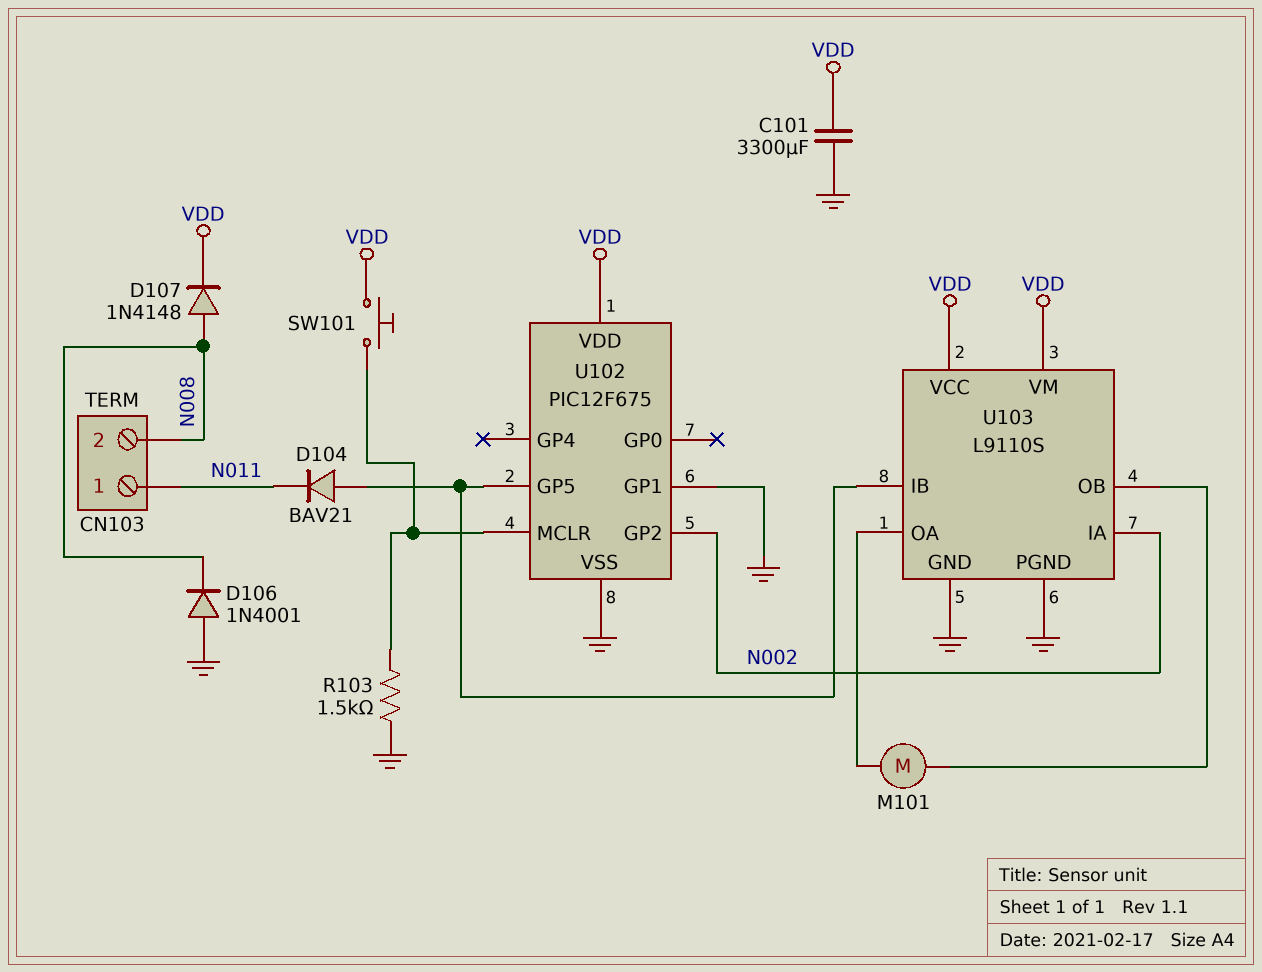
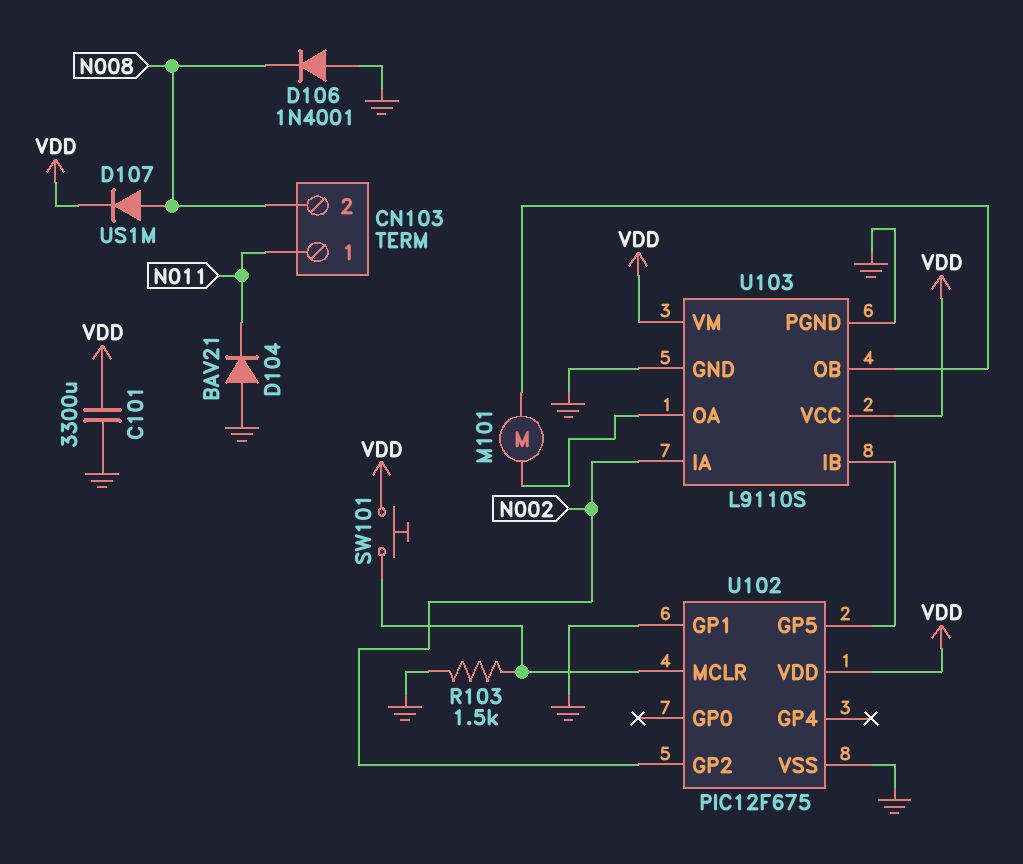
D104: diode BAV21 (A U102/GP5, K N011) -> diode BAV21 (A GND, K N011)
D107: diode 1N4148 (A N008, K VDD) -> diode US1M (A N008, K VDD)

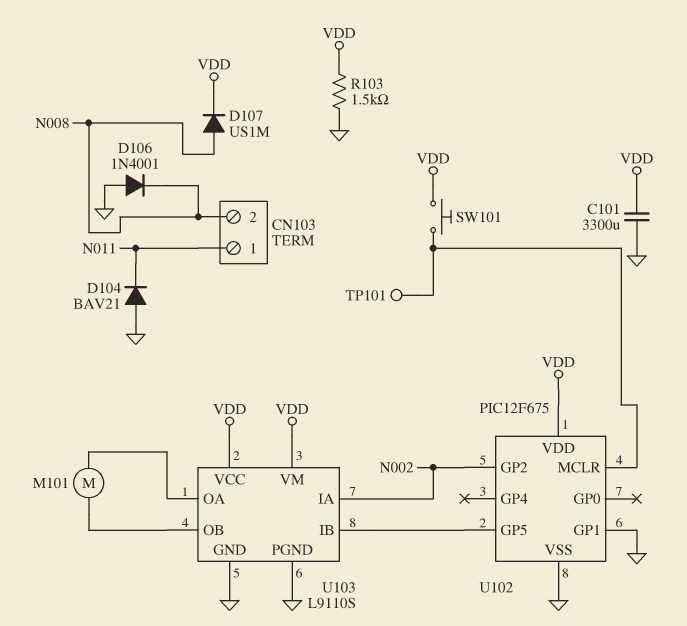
R103: 1.5k (GND, U102/MCLR) -> 1.5k (GND, VDD)
TP101: none -> test point (U102/MCLR)

